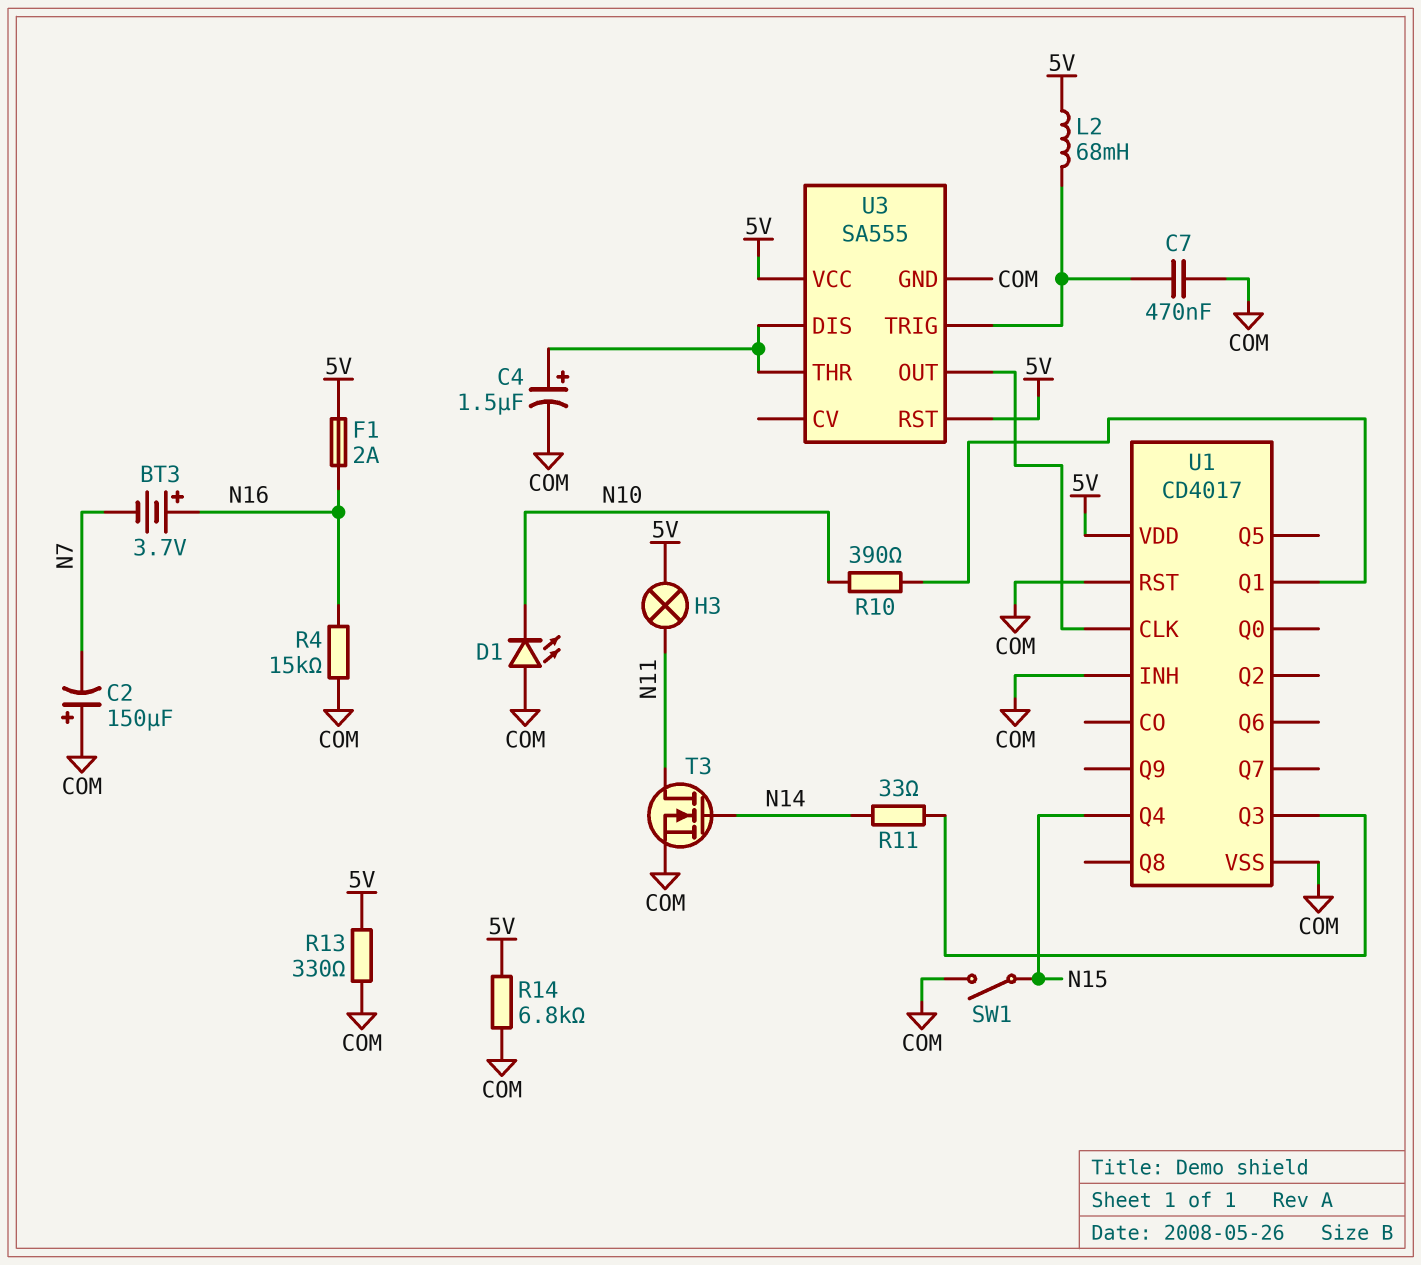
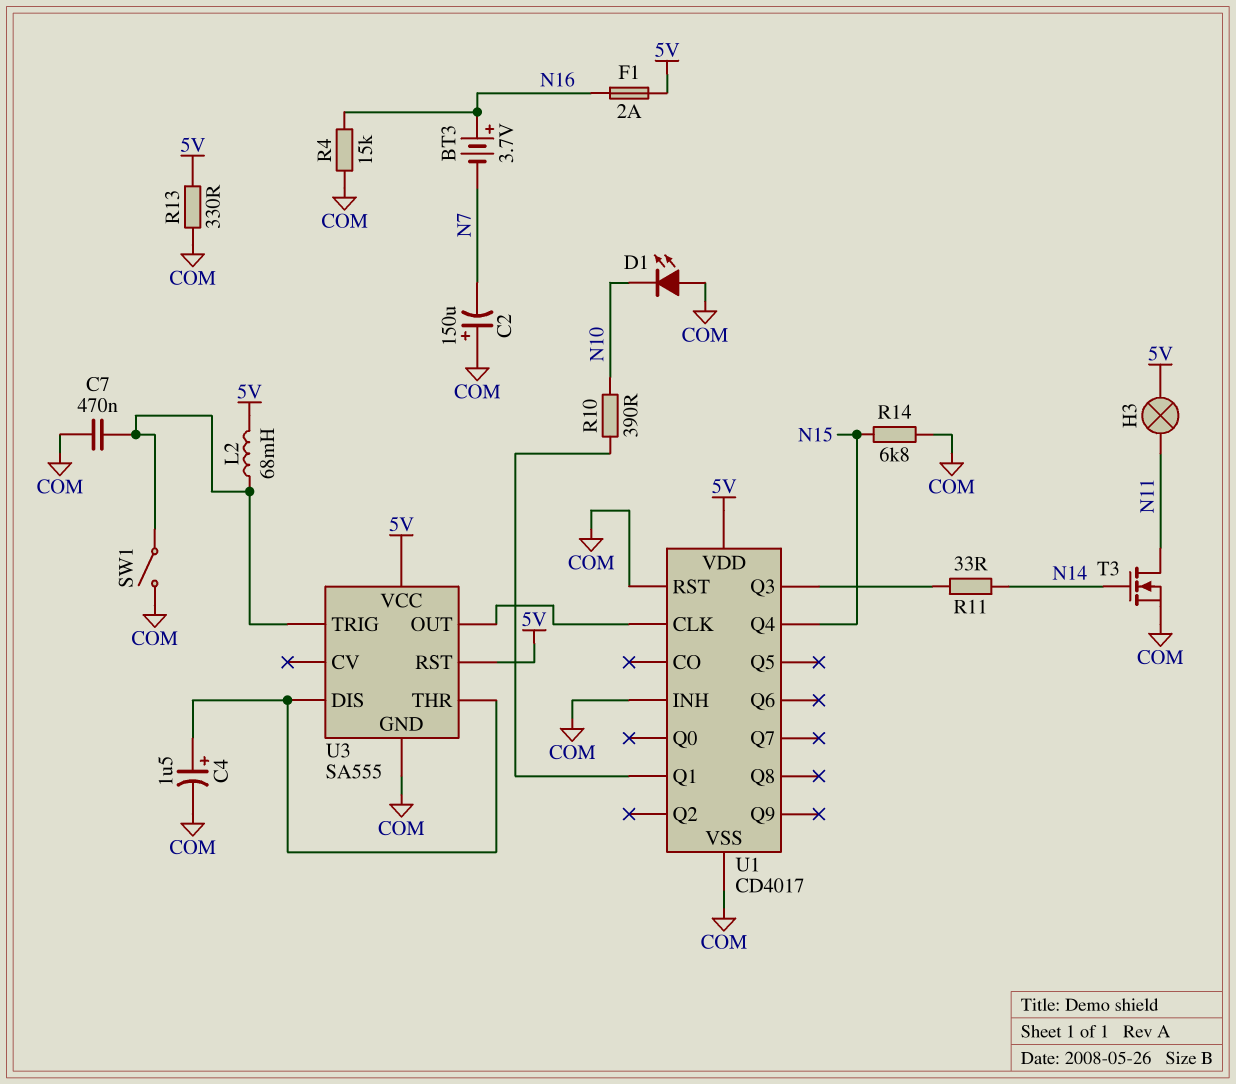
R14: 6.8k (5V, COM) -> 6.8k (COM, N15)
SW1: switch (COM, N15) -> switch (COM, U3/TRIG)

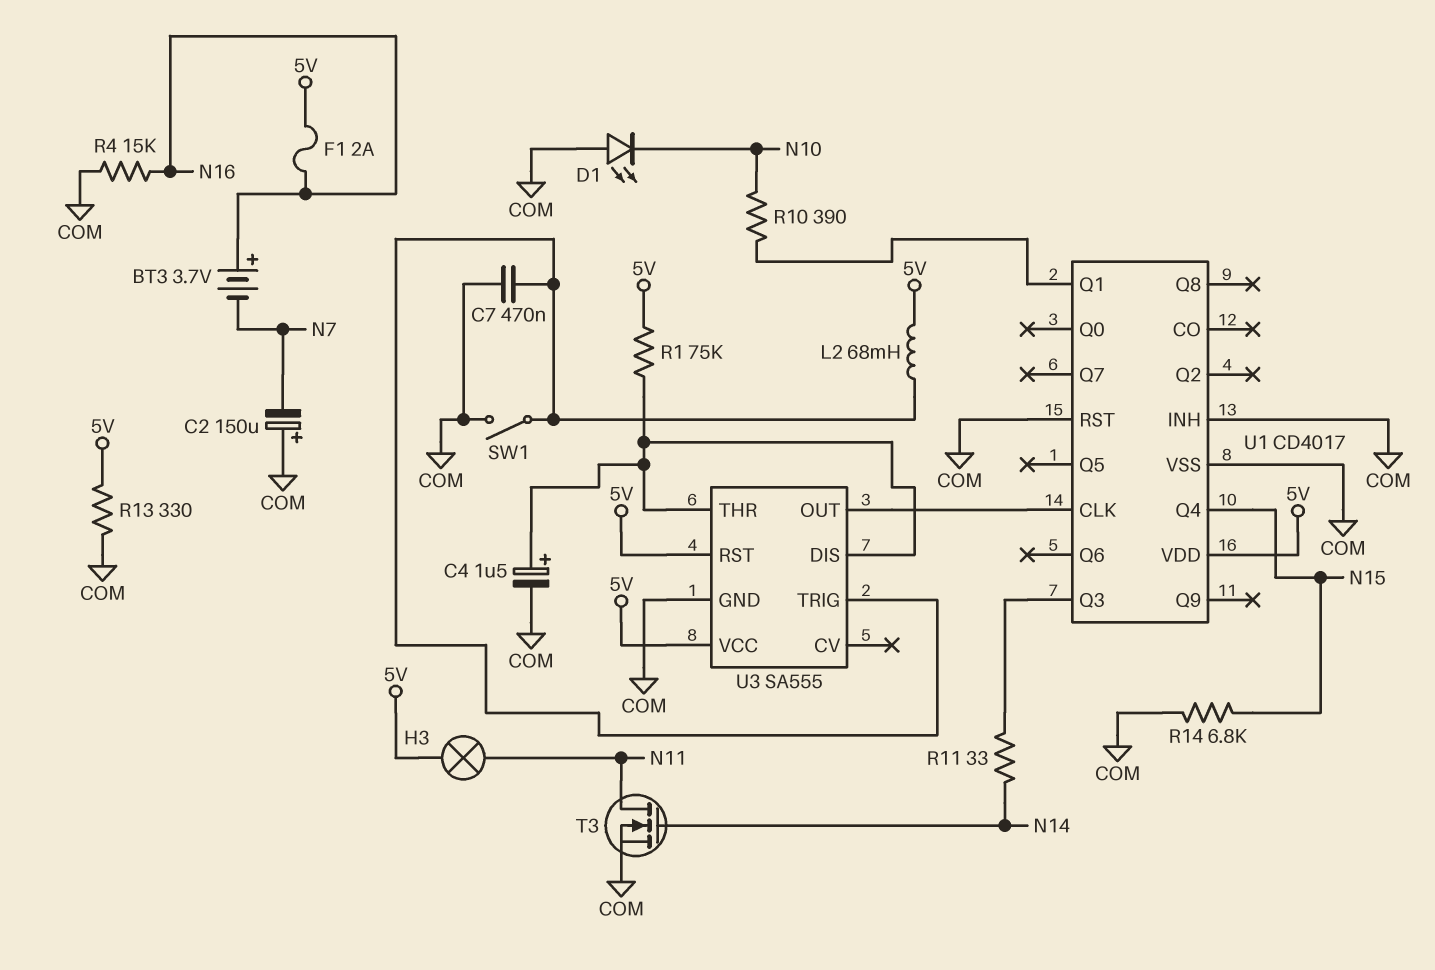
R1: none -> 75k (5V, U3/DIS)

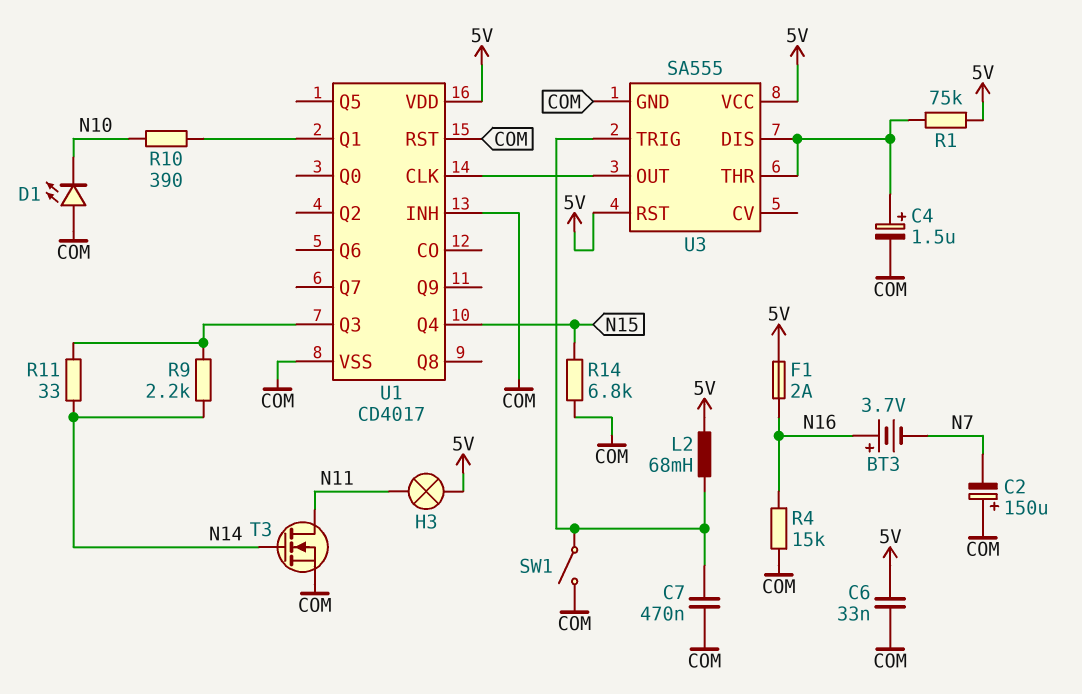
C6: none -> 33nF (5V, COM)
R9: none -> 2.2k (N14, U1/Q3)
R13: 330 (5V, COM) -> none

